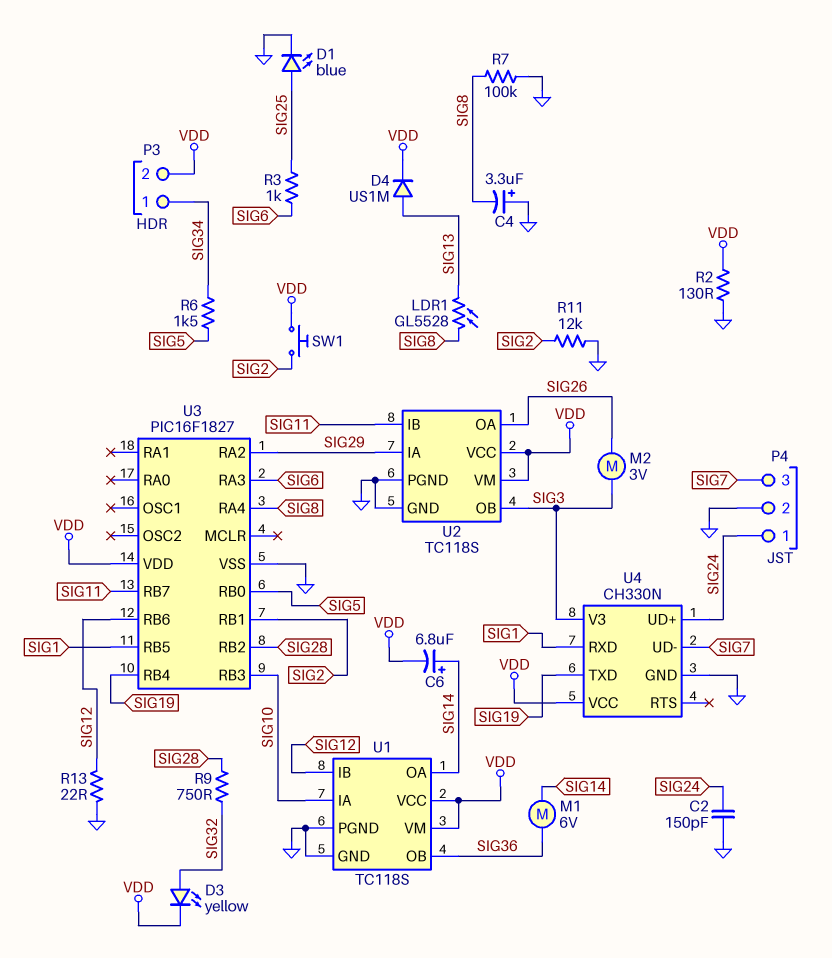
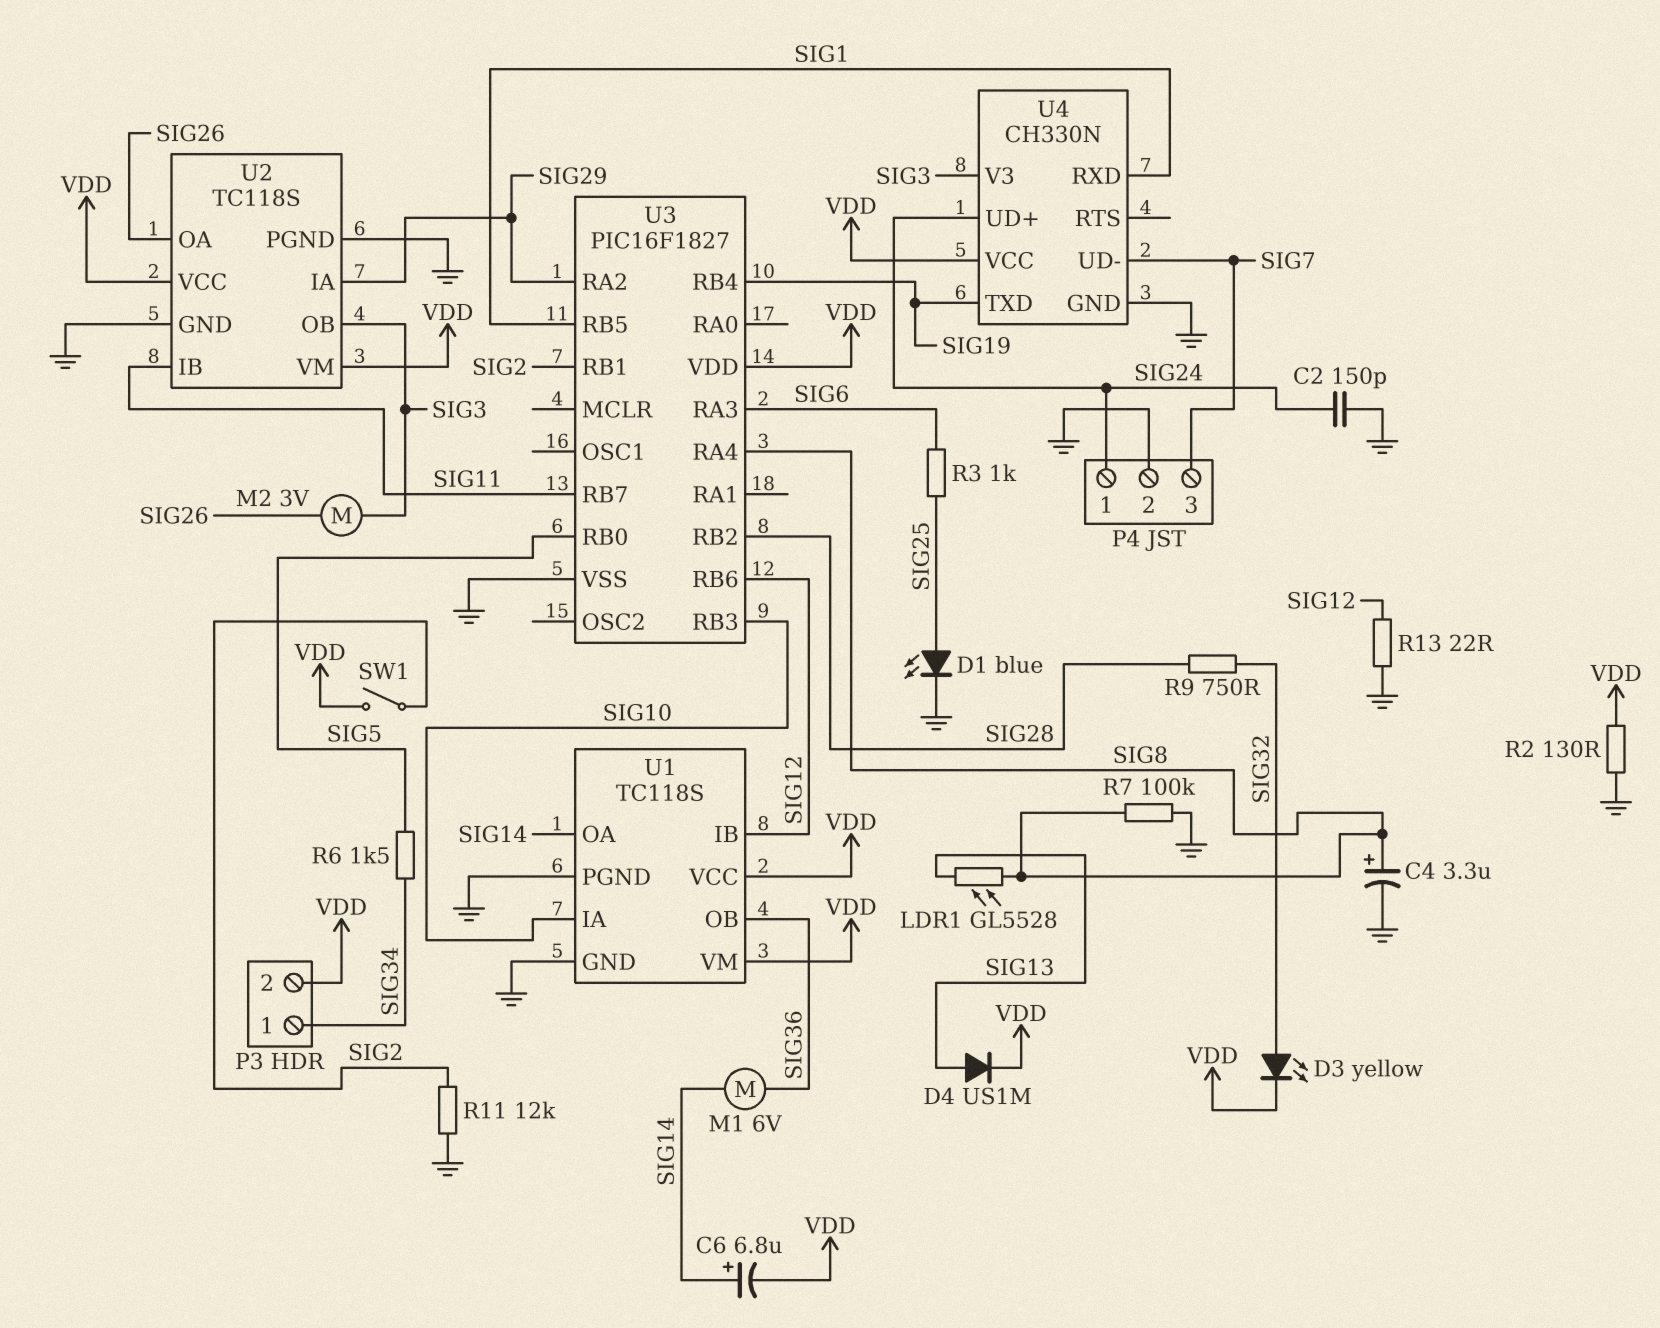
C4: 3.3uF (plus GND, minus SIG8) -> 3.3uF (plus SIG8, minus GND)
SW1: button (SIG2, VDD) -> switch (SIG2, VDD)

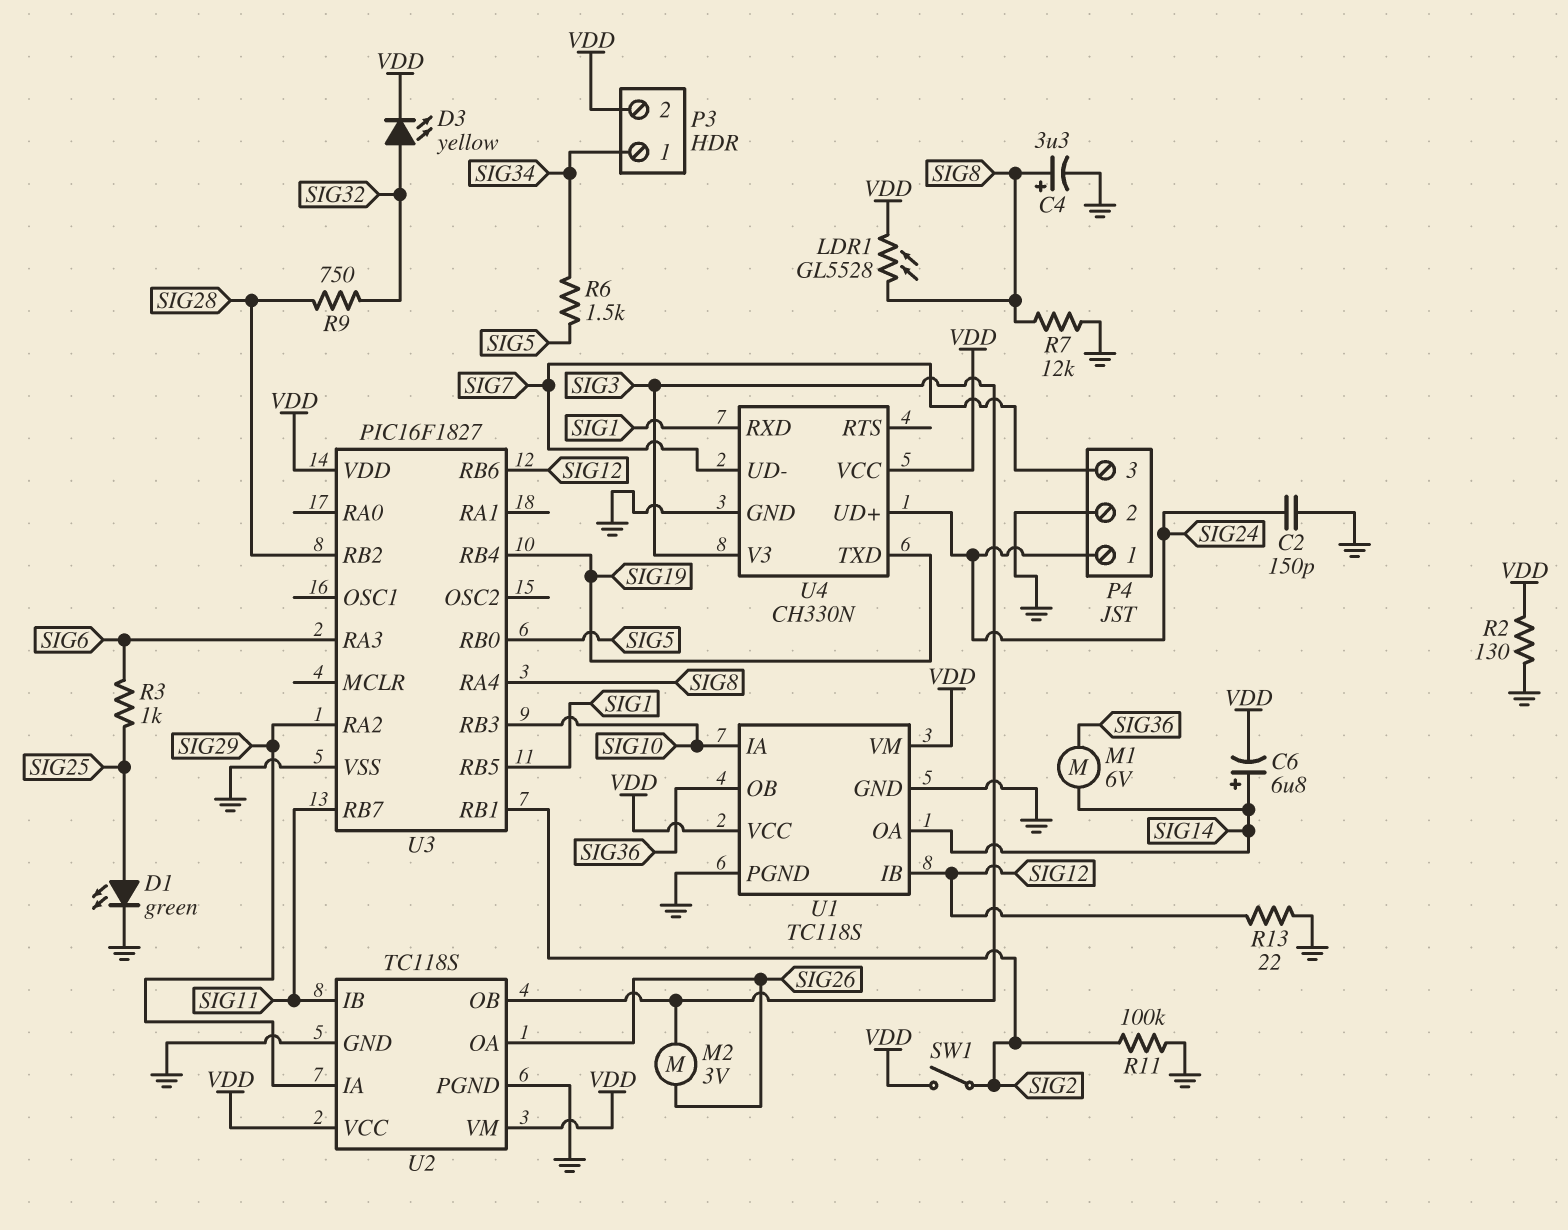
D1: LED blue (A SIG25, K GND) -> LED green (A SIG25, K GND)
D4: diode US1M (A SIG13, K VDD) -> none
LDR1: GL5528 (SIG8, SIG13) -> GL5528 (SIG8, VDD)
R7: 100k (GND, SIG8) -> 12k (GND, SIG8)
R11: 12k (GND, SIG2) -> 100k (GND, SIG2)

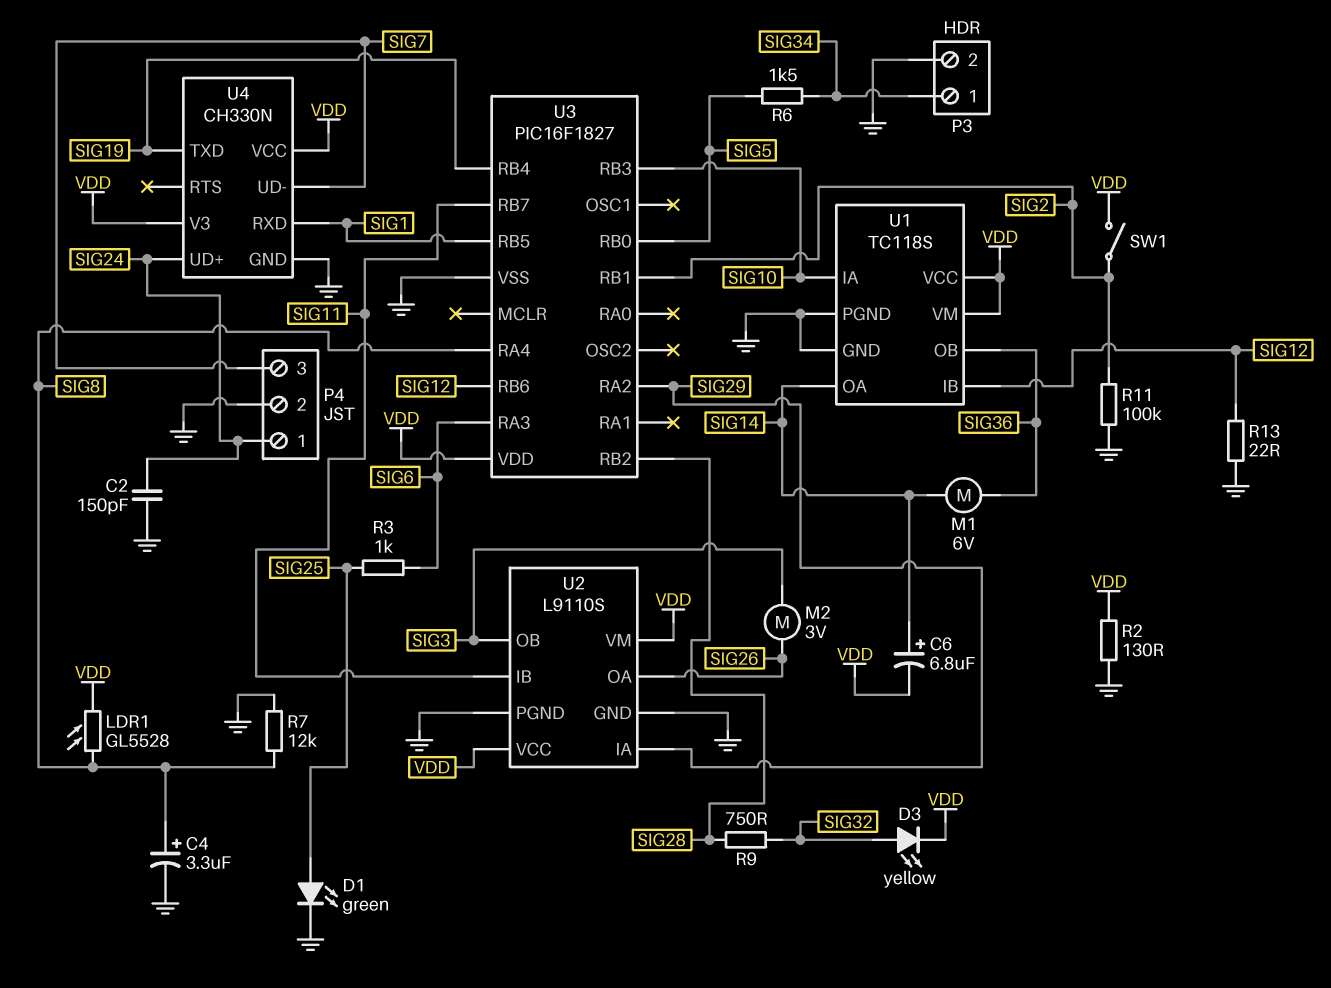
P3 pin 2: VDD -> GND
U2: TC118S -> L9110S
U4 pin V3: SIG3 -> VDD

